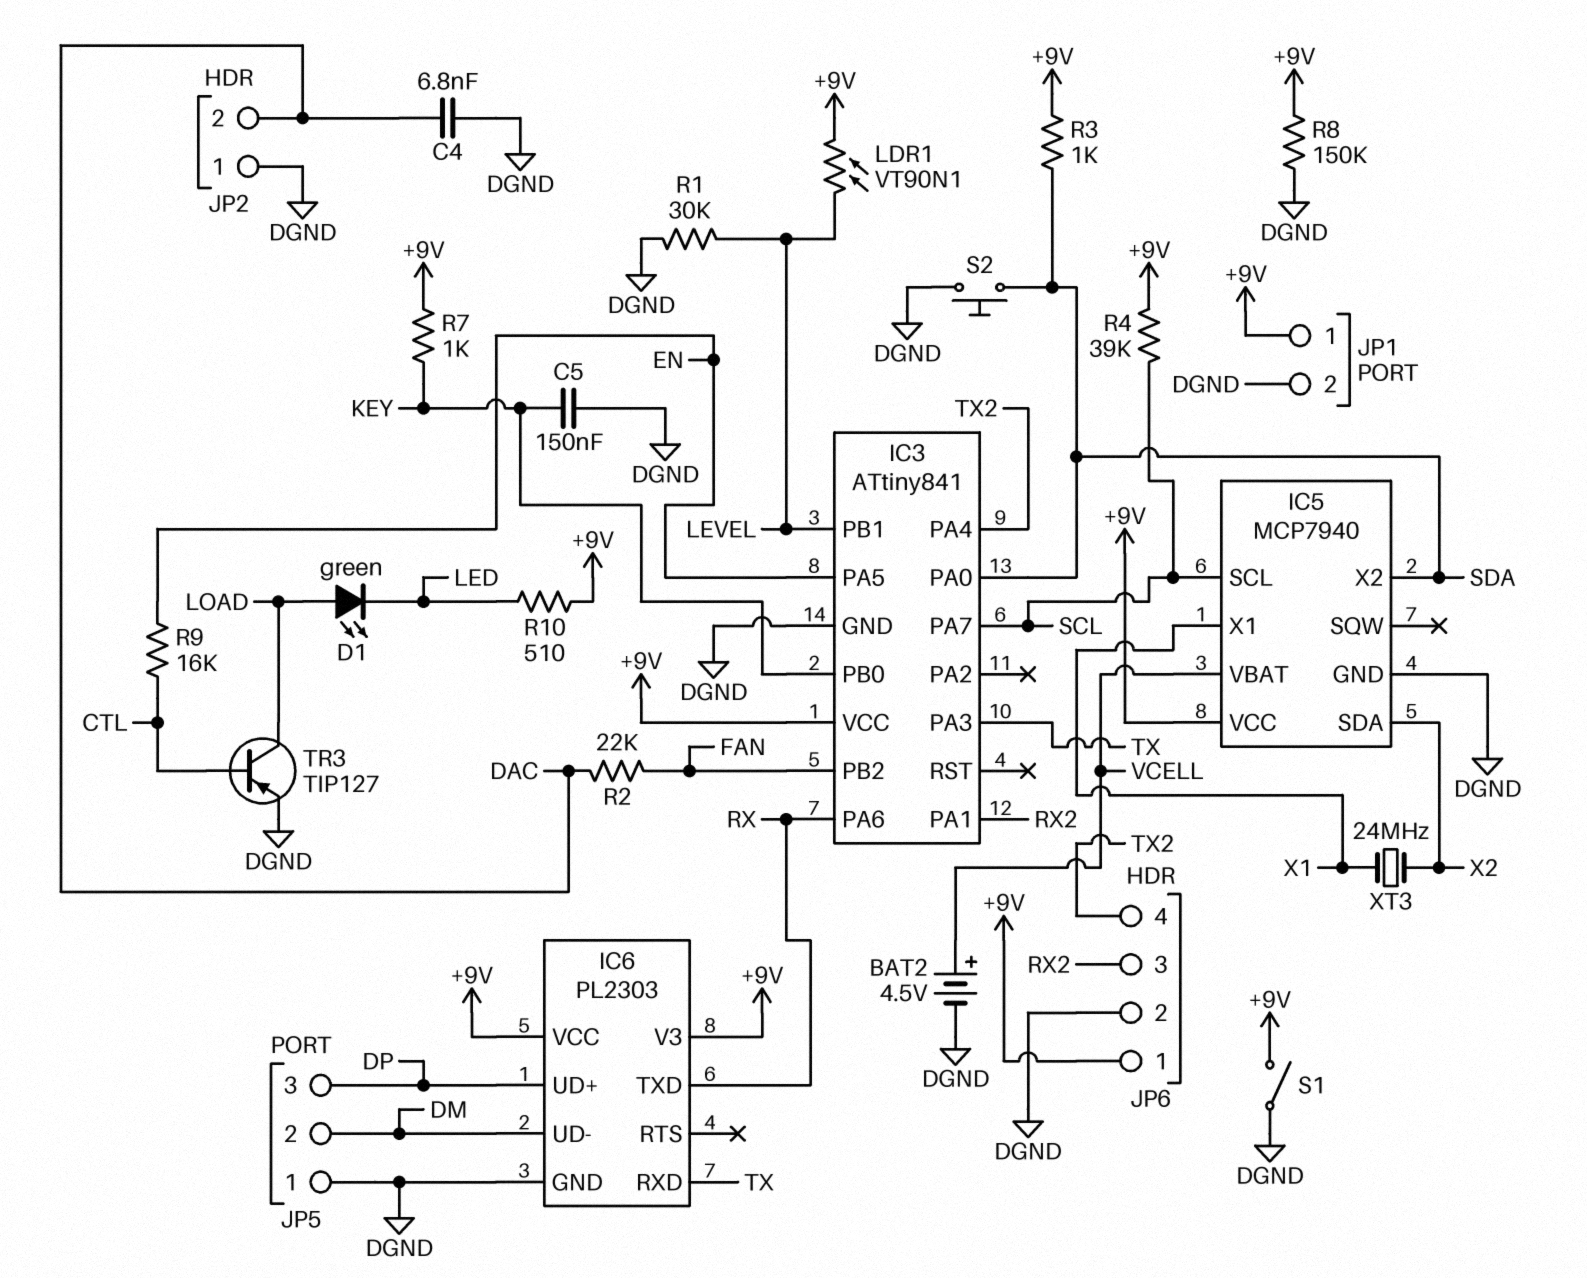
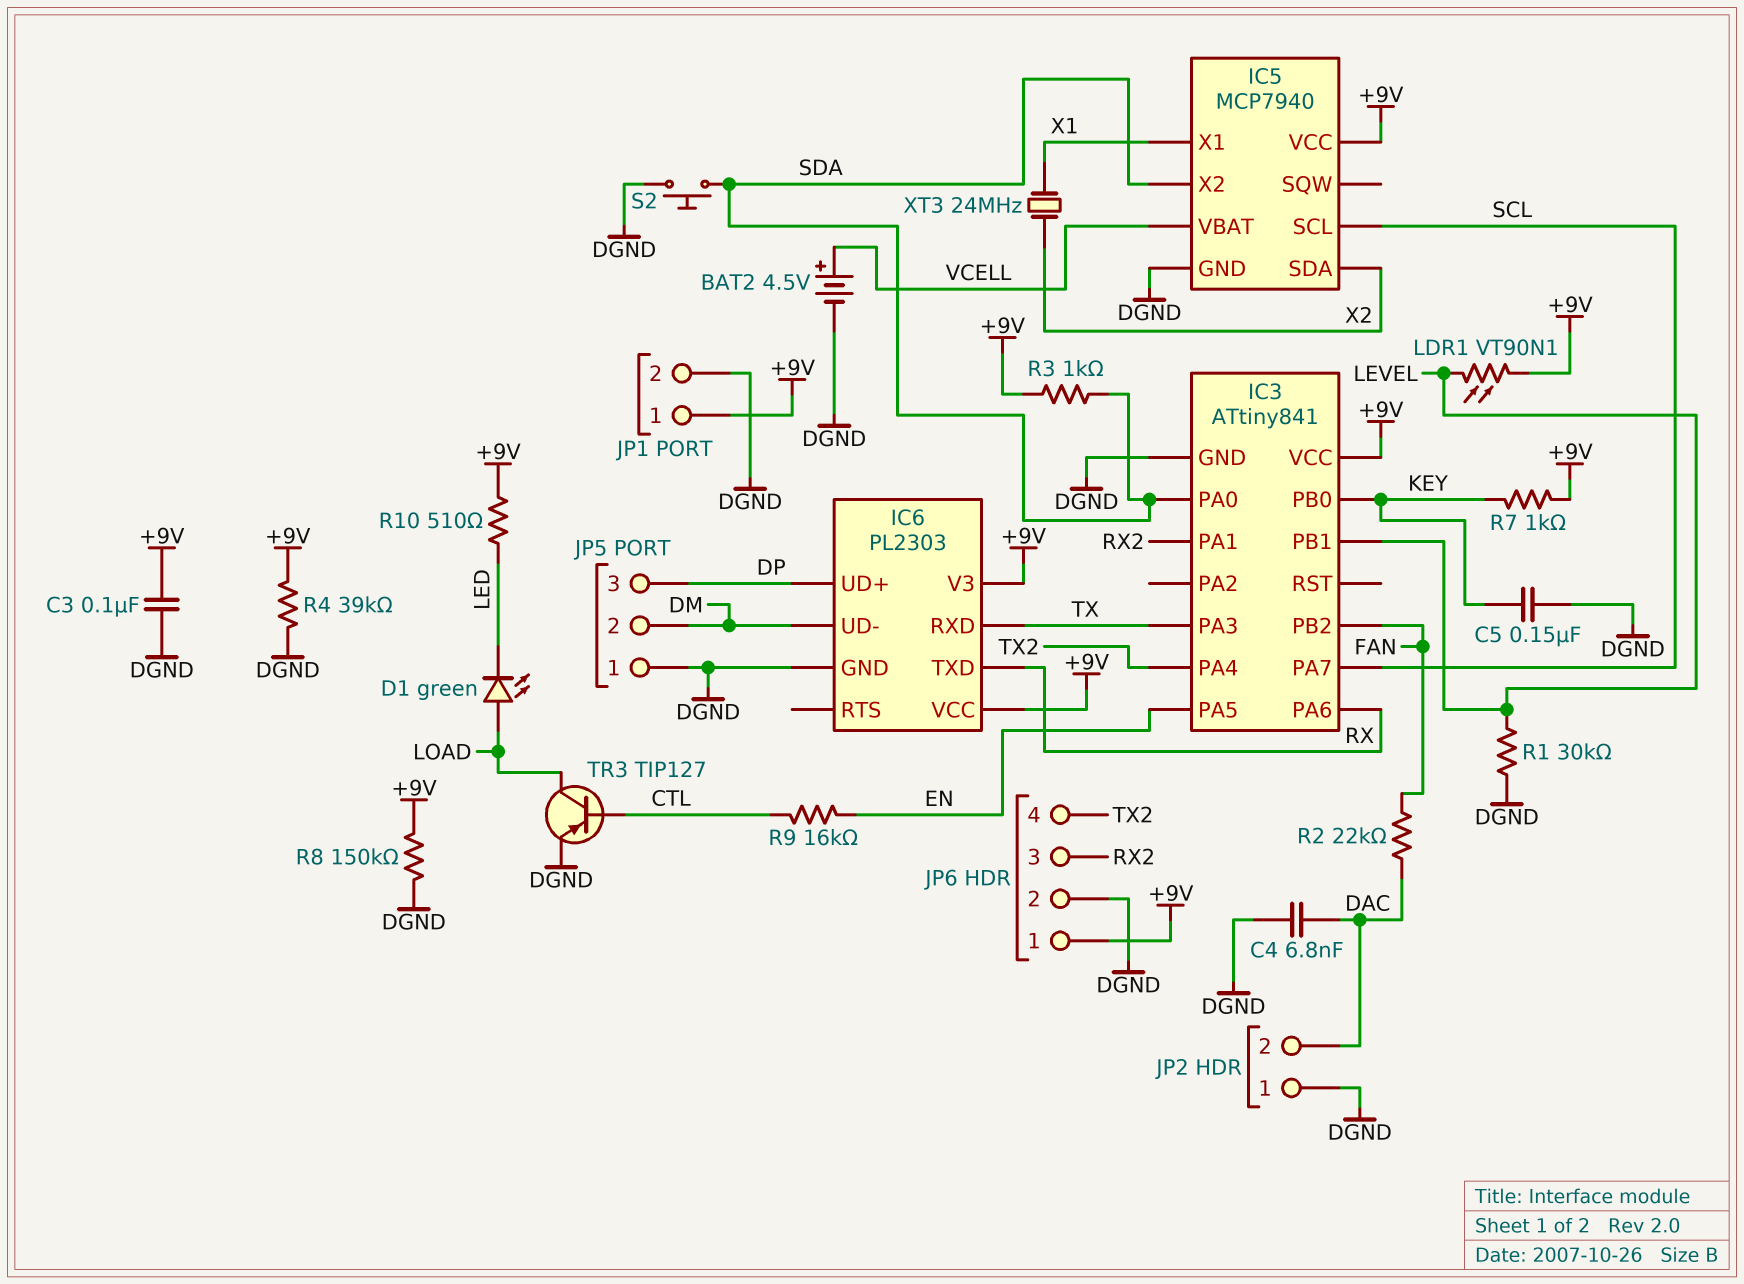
C3: none -> 100nF (+9V, DGND)
R4: 39k (+9V, SCL) -> 39k (+9V, DGND)
S1: switch (+9V, DGND) -> none

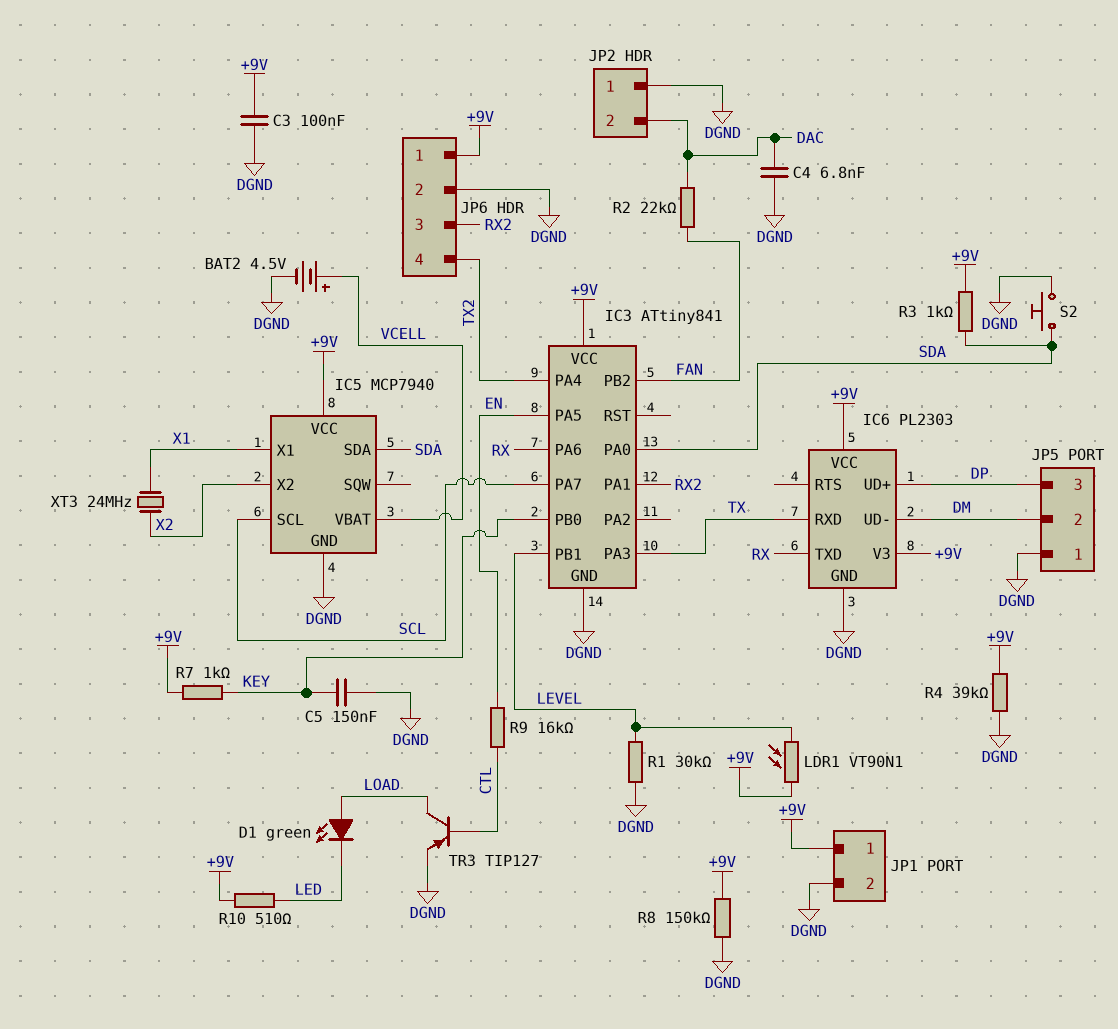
IC5 pin SDA: X2 -> SDA
IC5 pin X2: SDA -> X2

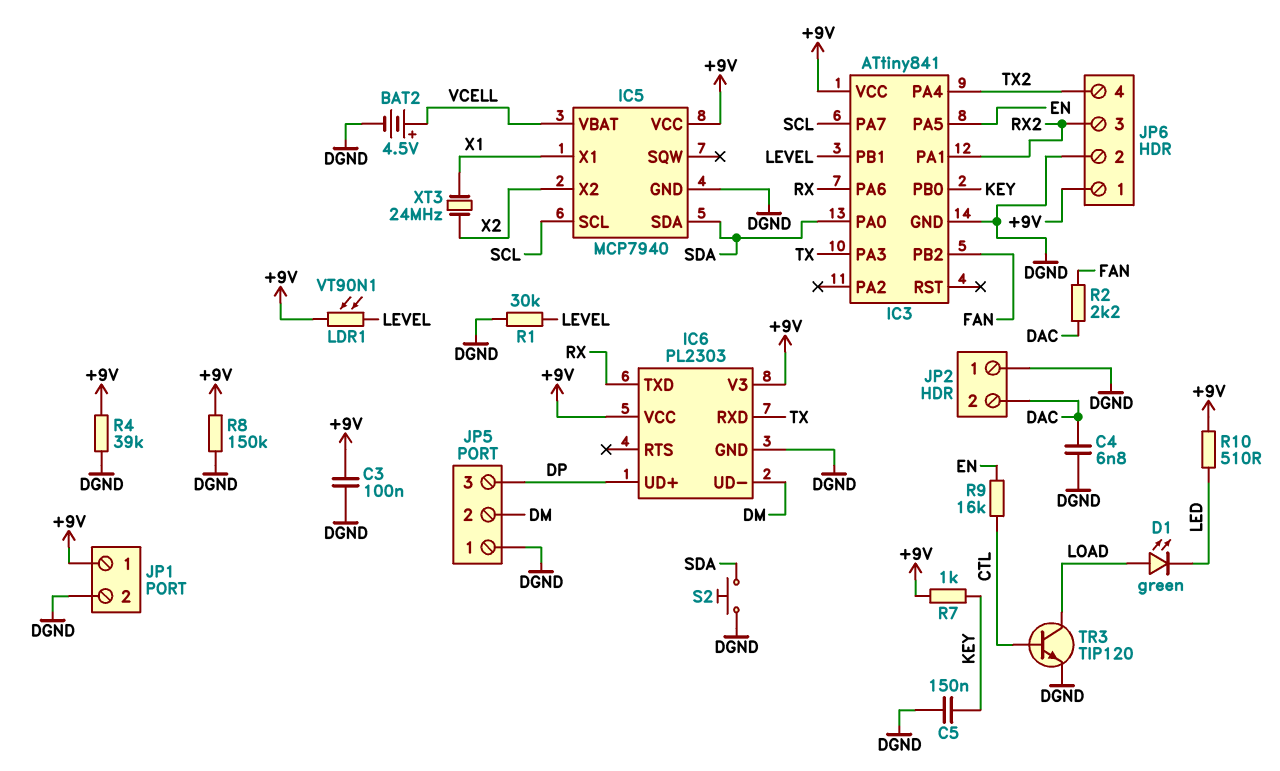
R2: 22k (DAC, FAN) -> 2.2k (DAC, FAN)
R3: 1k (+9V, SDA) -> none
TR3: PNP TIP127 (B CTL, C LOAD, E DGND) -> NPN TIP120 (B CTL, C LOAD, E DGND)

